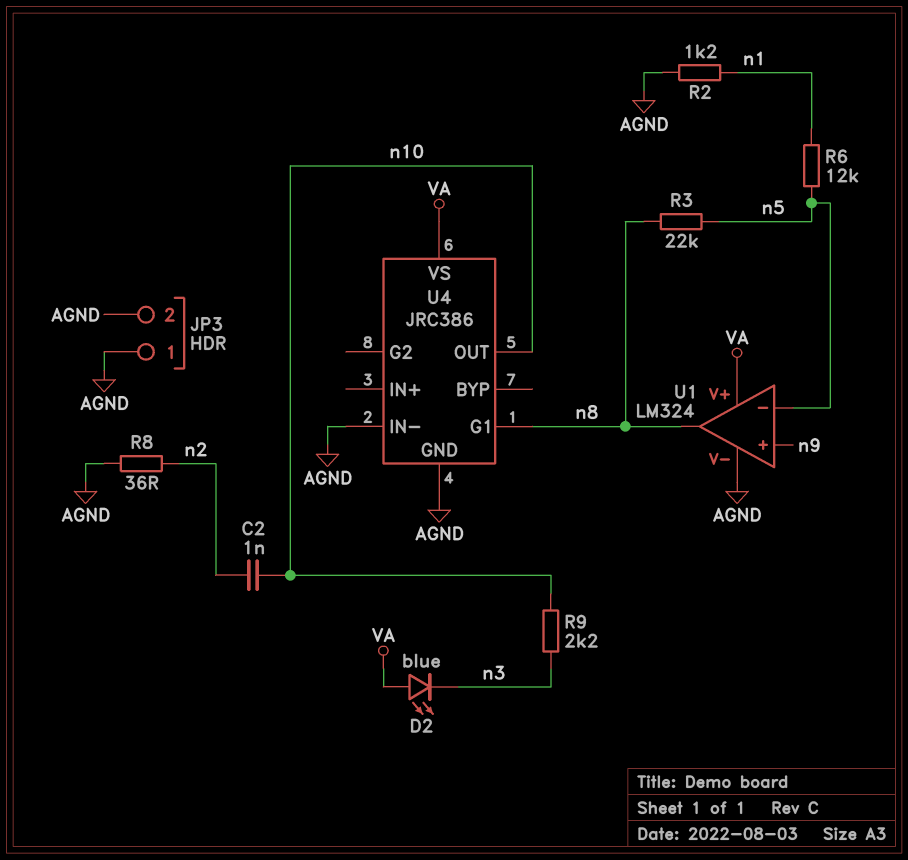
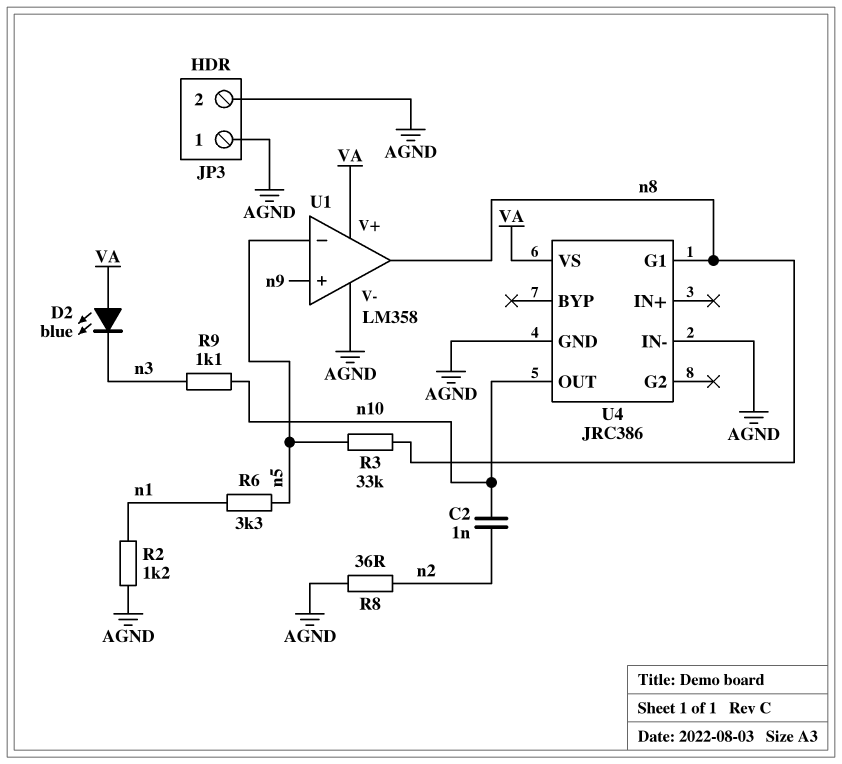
R3: 22k (n5, n8) -> 33k (n5, n8)
R6: 12k (n1, n5) -> 3.3k (n1, n5)
R9: 2.2k (n3, n10) -> 1.1k (n3, n10)
U1: LM324 -> LM358

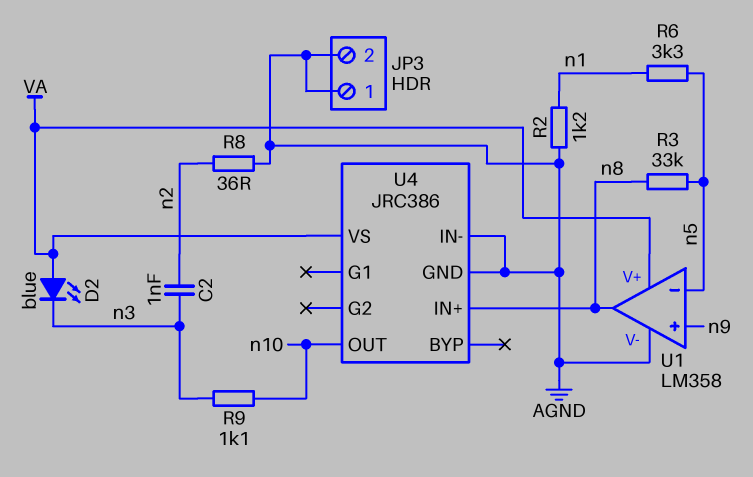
C2: 1nF (n2, n10) -> 1nF (n2, n3)
U4 pin G1: n8 -> none
U4 pin IN+: none -> n8

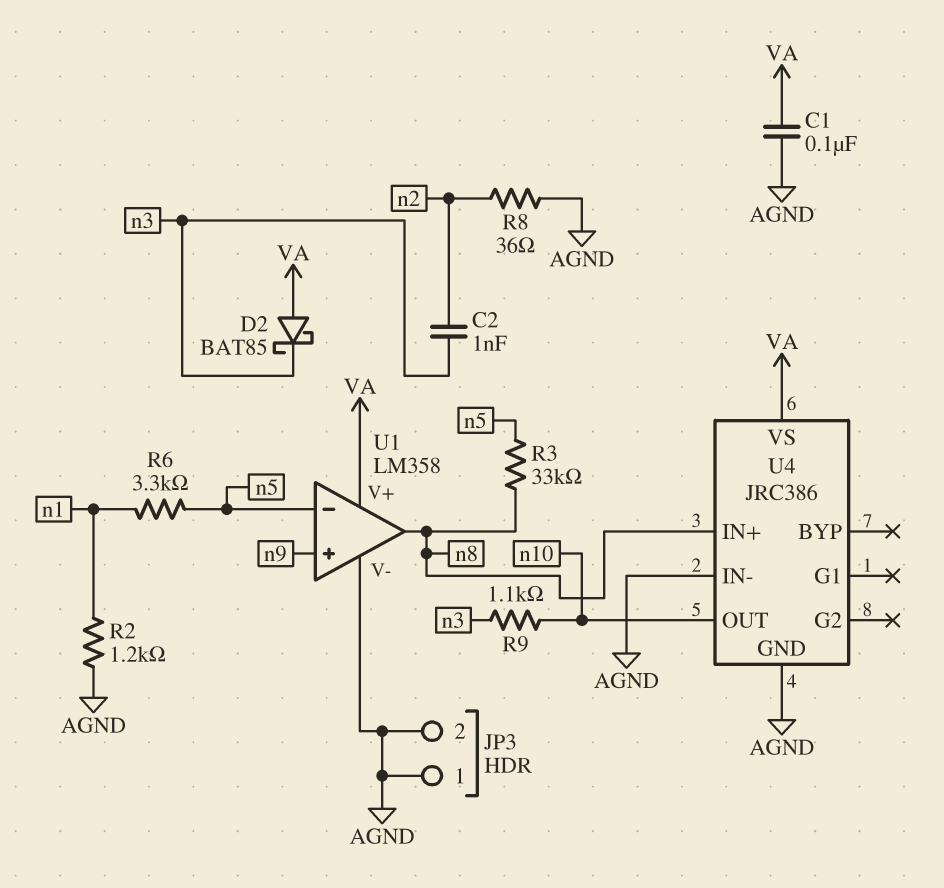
C1: none -> 100nF (AGND, VA)
D2: LED blue (A VA, K n3) -> schottky BAT85 (A VA, K n3)

